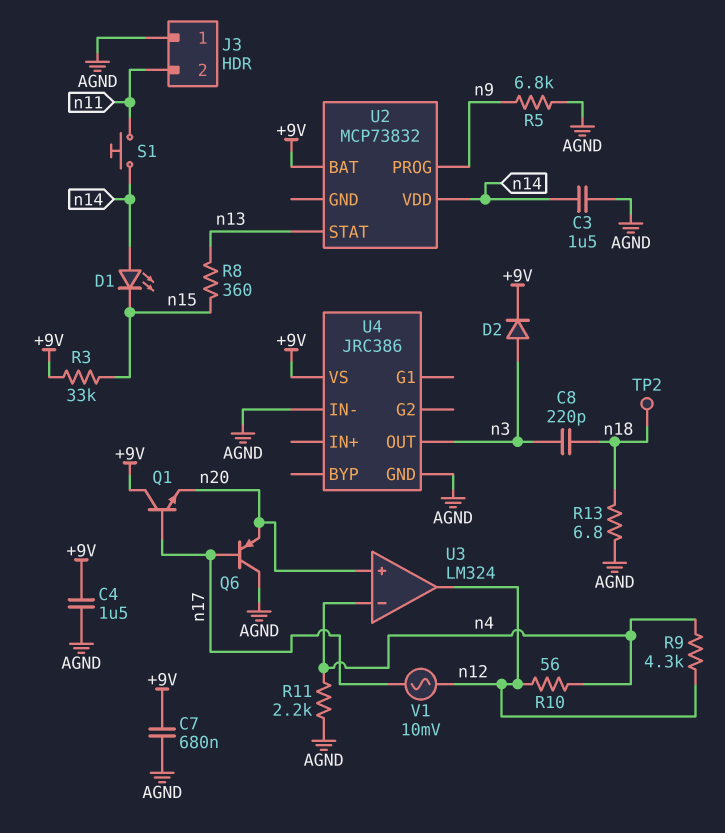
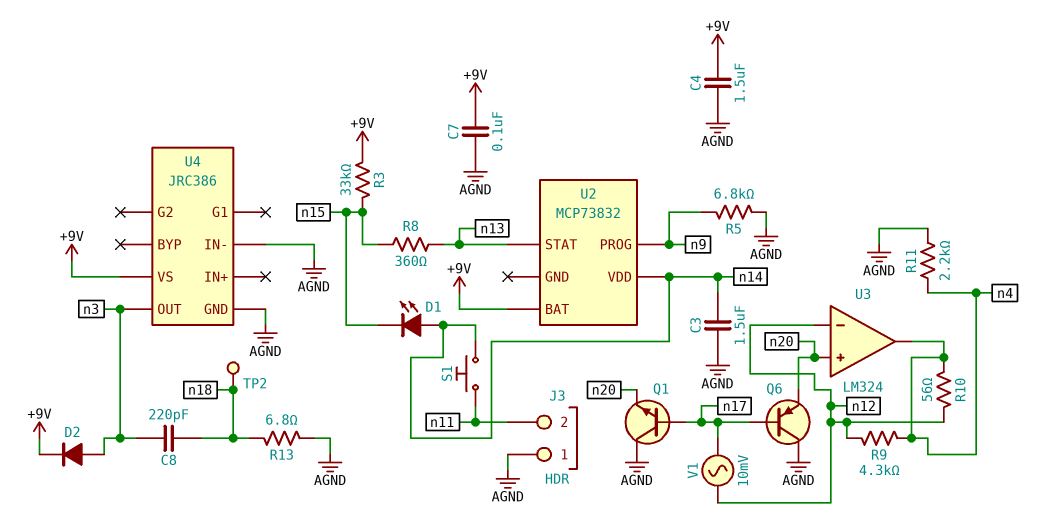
C7: 680nF (+9V, AGND) -> 100nF (+9V, AGND)
Q1: NPN (B n17, C +9V, E n20) -> NPN (B n17, C AGND, E n20)
U3 pin in-: n4 -> n12
U3 pin out: n12 -> n4

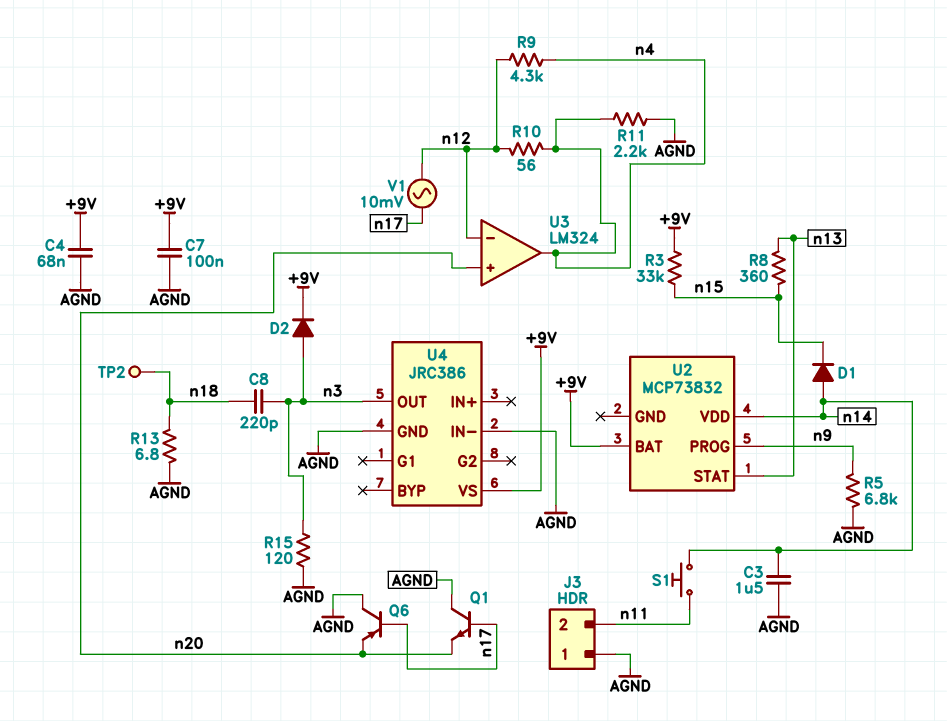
C4: 1.5uF (+9V, AGND) -> 68nF (+9V, AGND)
D1: LED (A n14, K n15) -> diode (A n14, K n15)
R15: none -> 120 (AGND, n3)

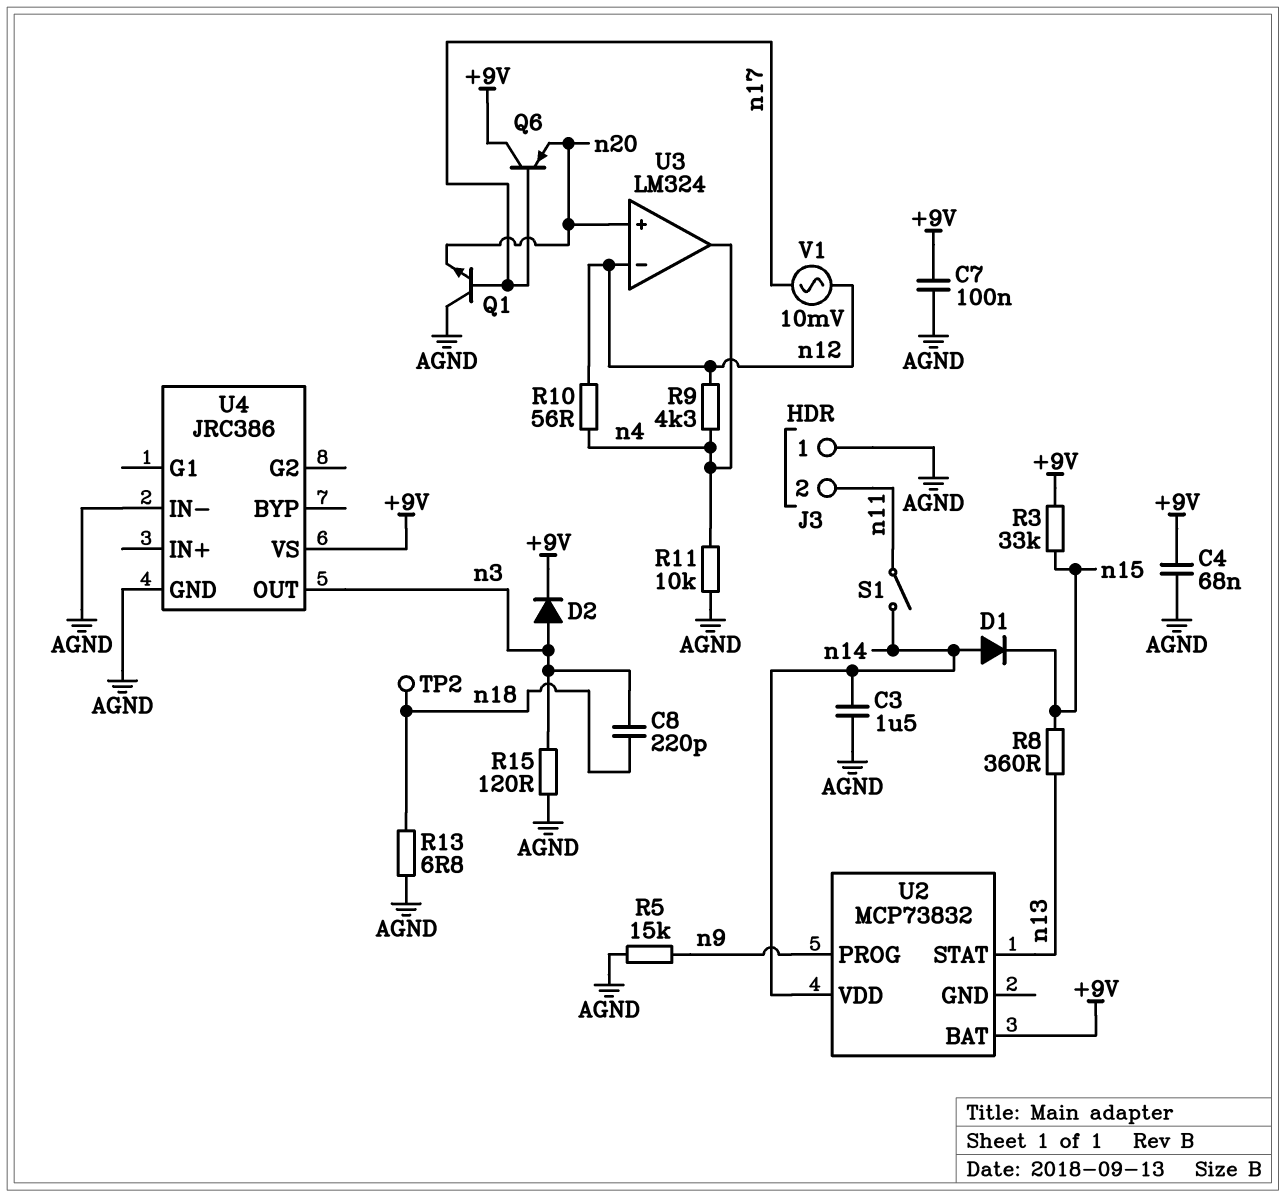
Q6: PNP (B n17, C AGND, E n20) -> PNP (B n17, C +9V, E n20)
R5: 6.8k (AGND, n9) -> 15k (AGND, n9)
R11: 2.2k (AGND, n4) -> 10k (AGND, n4)
S1: button (n11, n14) -> switch (n11, n14)

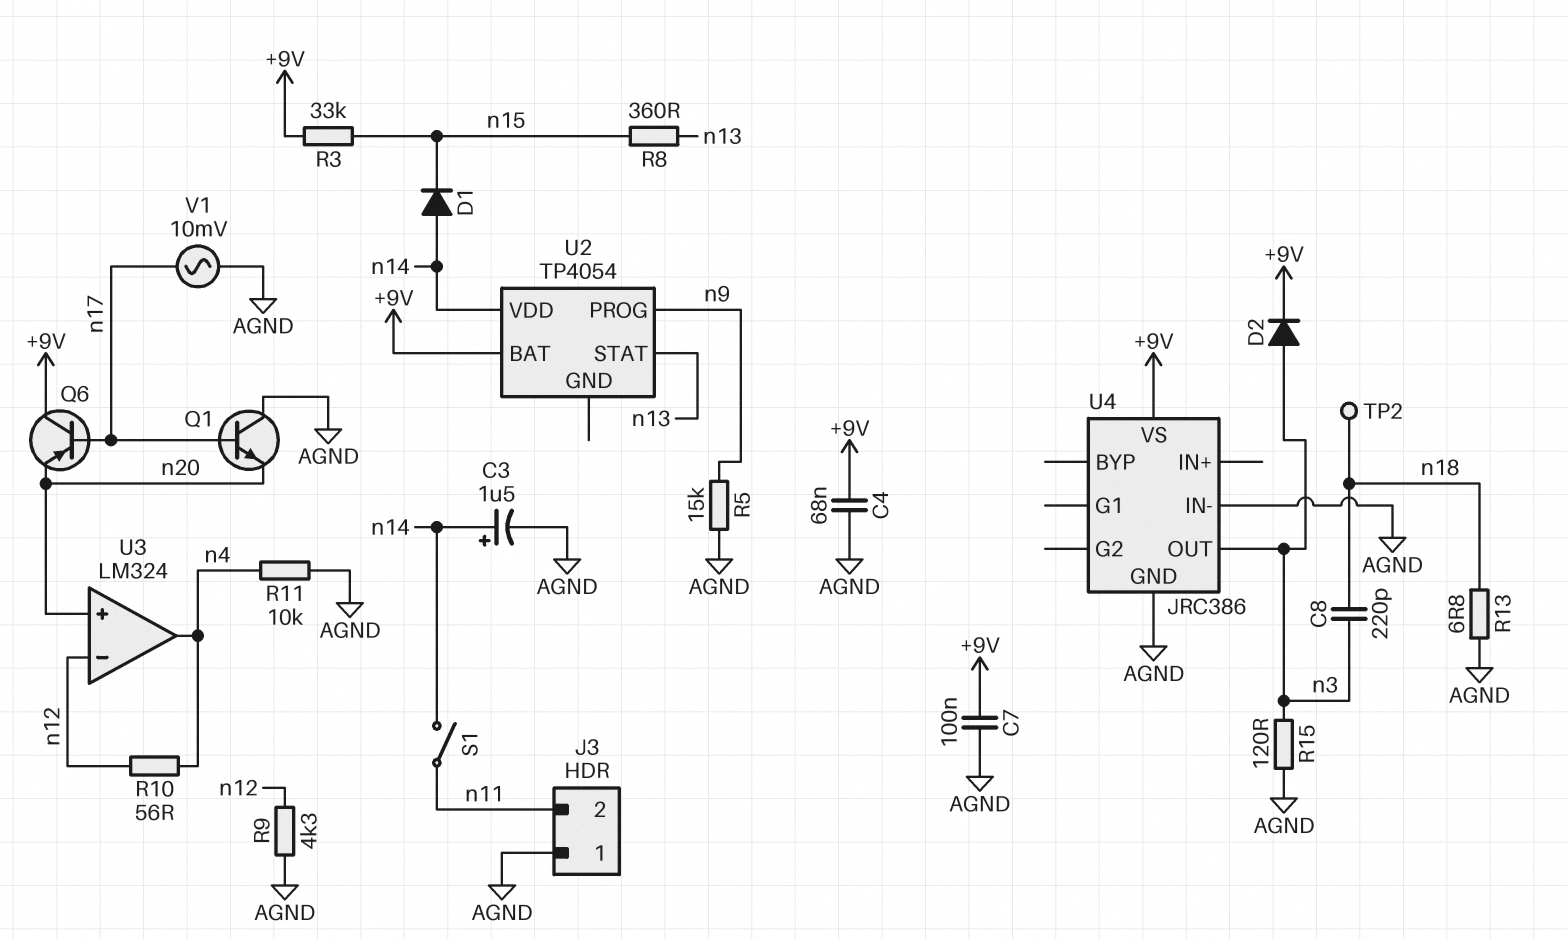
C3: 1.5uF (AGND, n14) -> 1.5uF (plus n14, minus AGND)
R9: 4.3k (n4, n12) -> 4.3k (AGND, n12)
U2: MCP73832 -> TP4054
V1: AC 10mV (n12, n17) -> AC 10mV (AGND, n17)

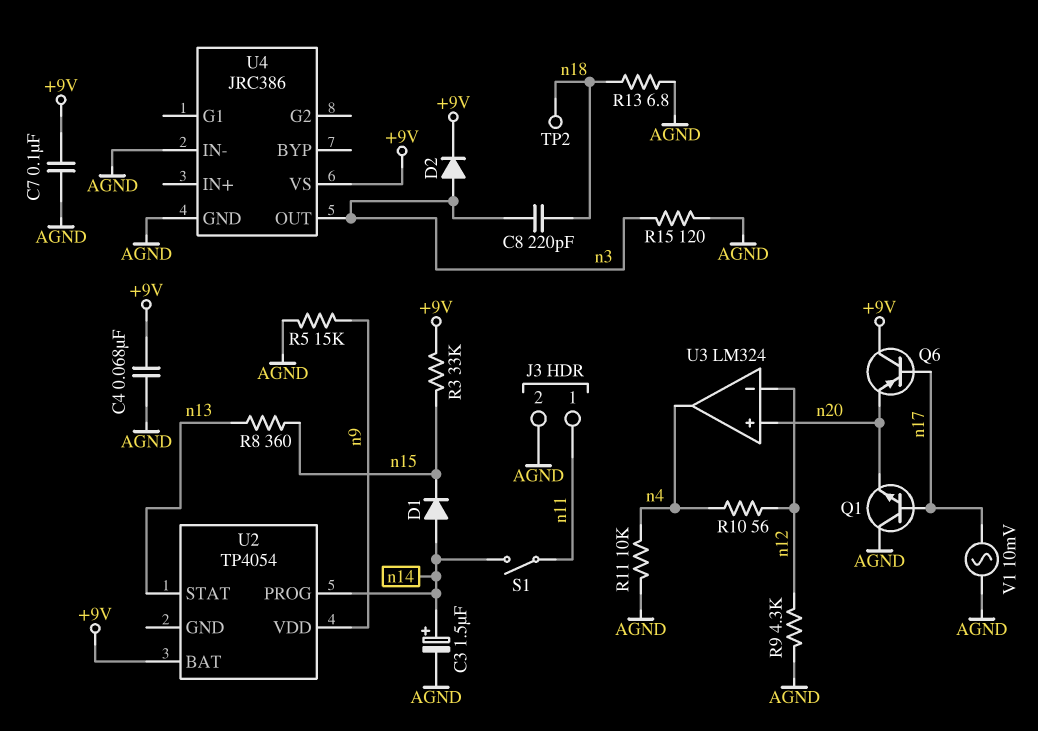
J3 pin 1: AGND -> n11
J3 pin 2: n11 -> AGND
U2 pin PROG: n9 -> n14
U2 pin VDD: n14 -> n9

